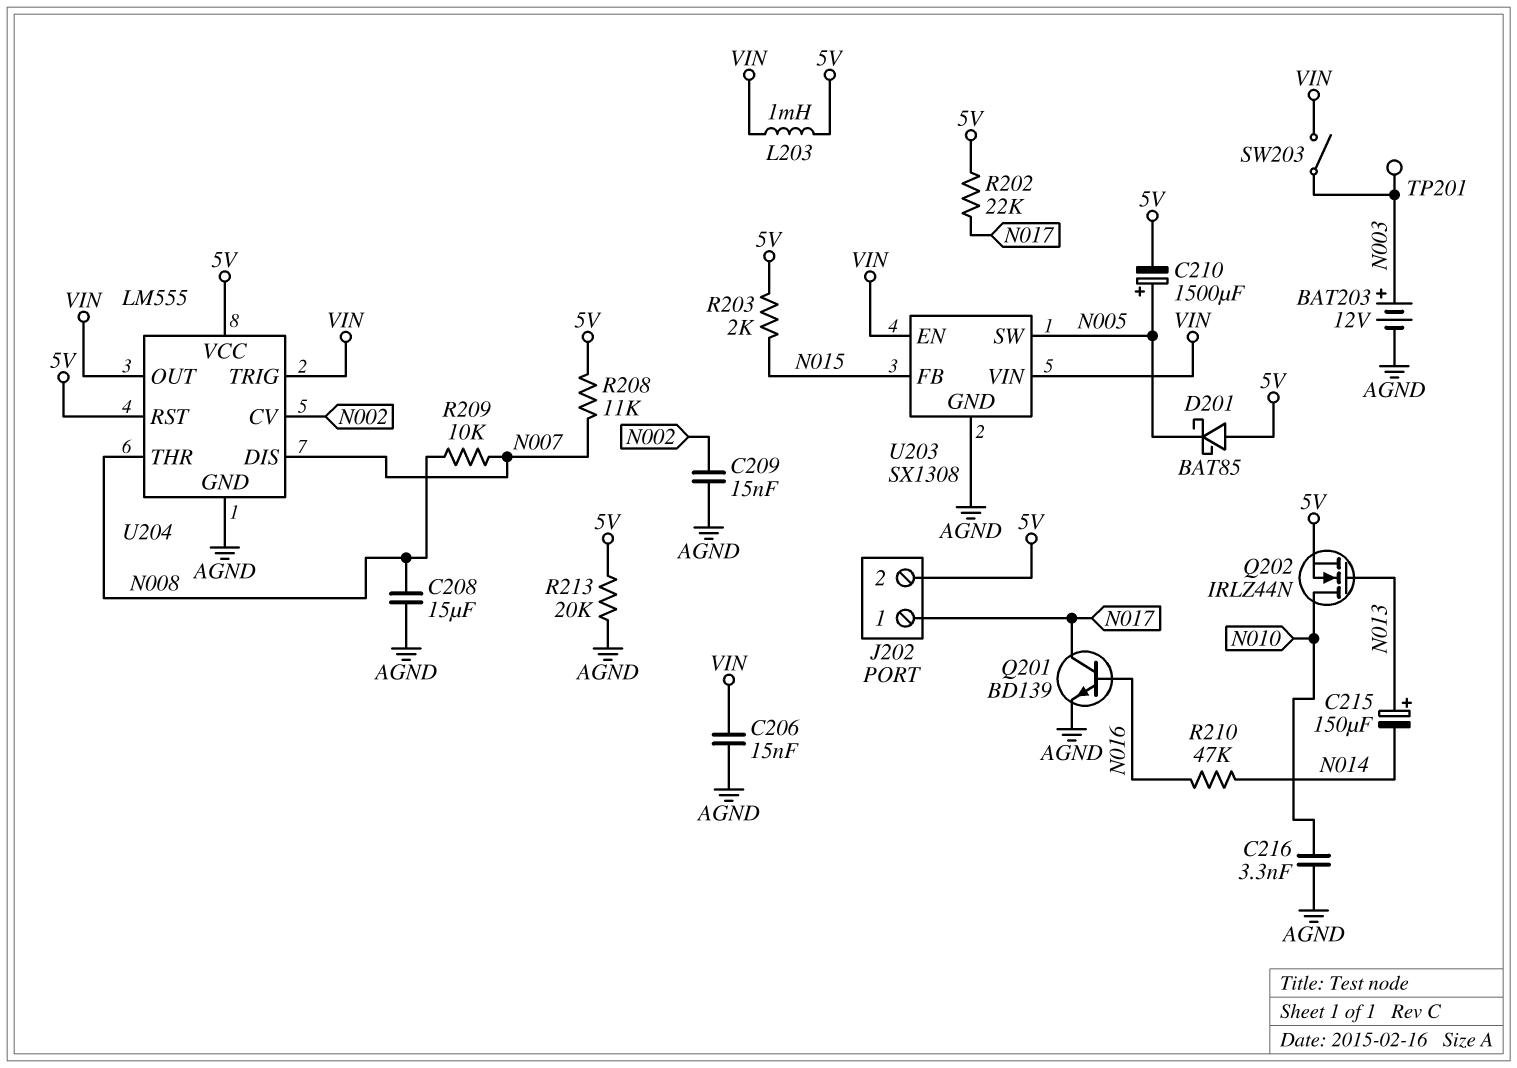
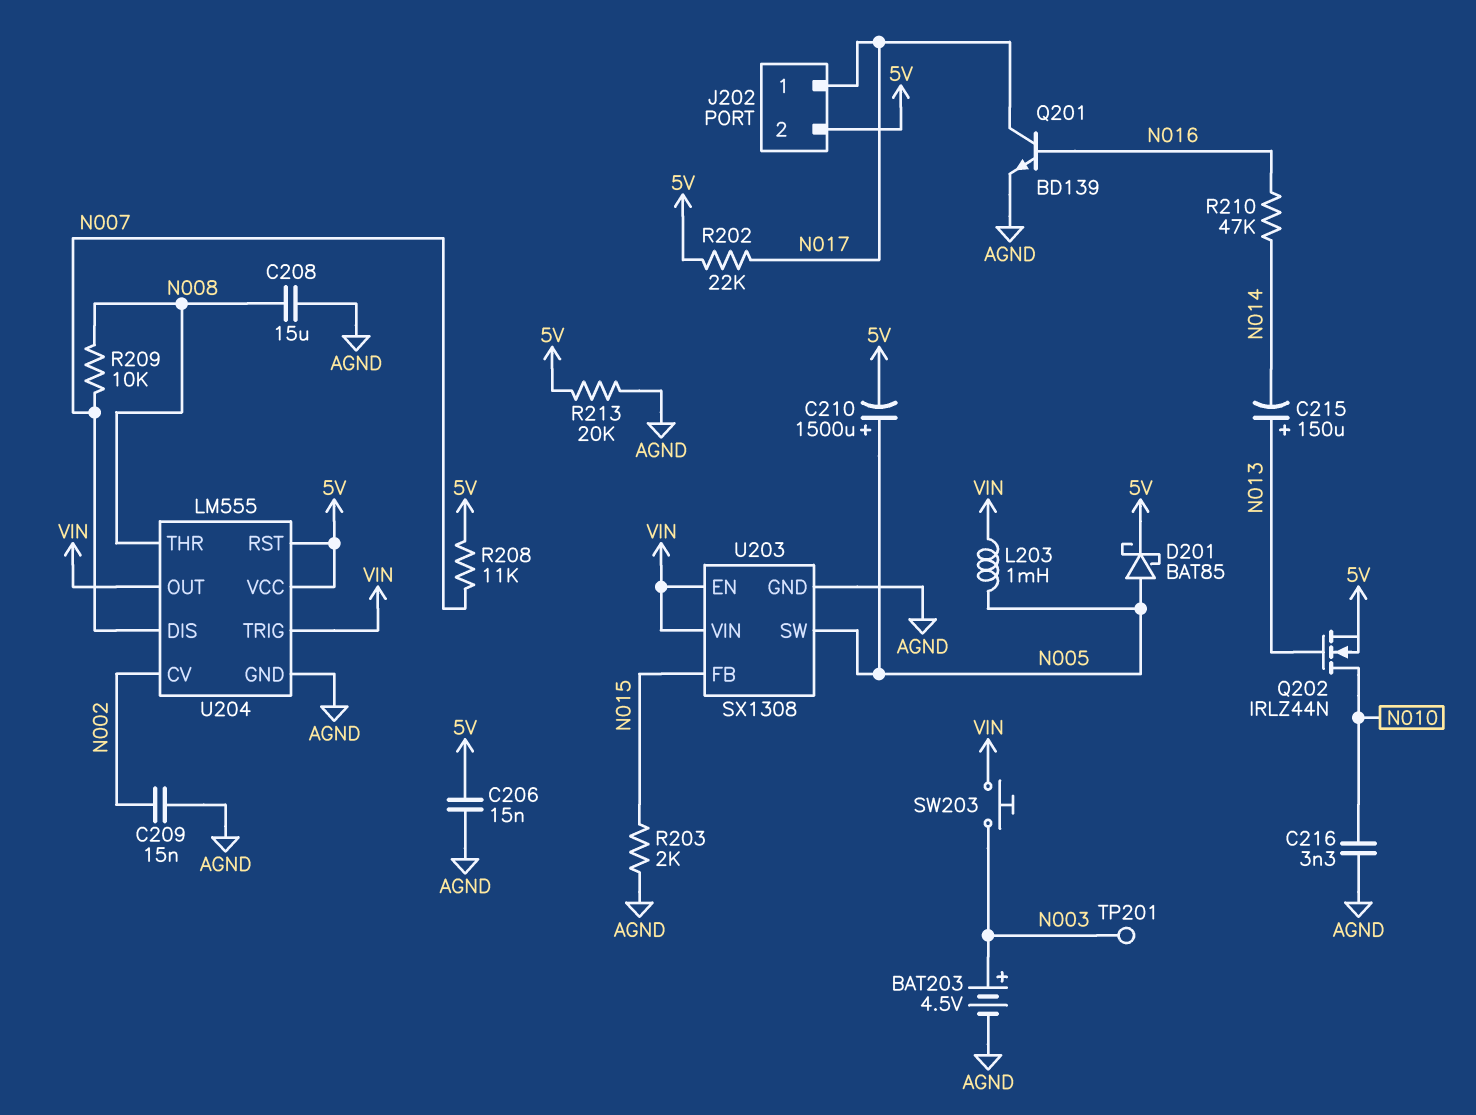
BAT203: 12V (plus N003, minus AGND) -> 4.5V (plus N003, minus AGND)
C206: 15nF (AGND, VIN) -> 15nF (5V, AGND)
D201: schottky BAT85 (A 5V, K N005) -> schottky BAT85 (A N005, K 5V)
L203: 1mH (5V, VIN) -> 1mH (N005, VIN)
R203: 2k (5V, N015) -> 2k (AGND, N015)
SW203: switch (N003, VIN) -> button (N003, VIN)

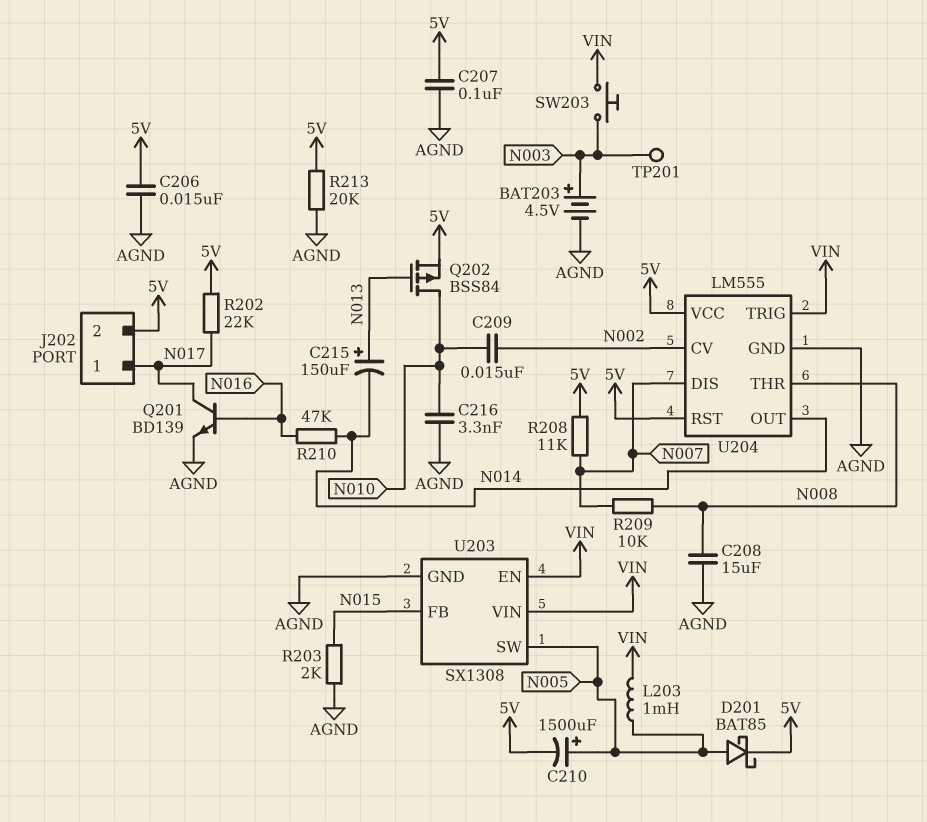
C207: none -> 100nF (5V, AGND)
C209: 15nF (AGND, N002) -> 15nF (N002, N010)
Q202: NMOS IRLZ44N (G N013, D N010, S 5V) -> PMOS BSS84 (G N013, D N010, S 5V)
U204 pin OUT: VIN -> N014

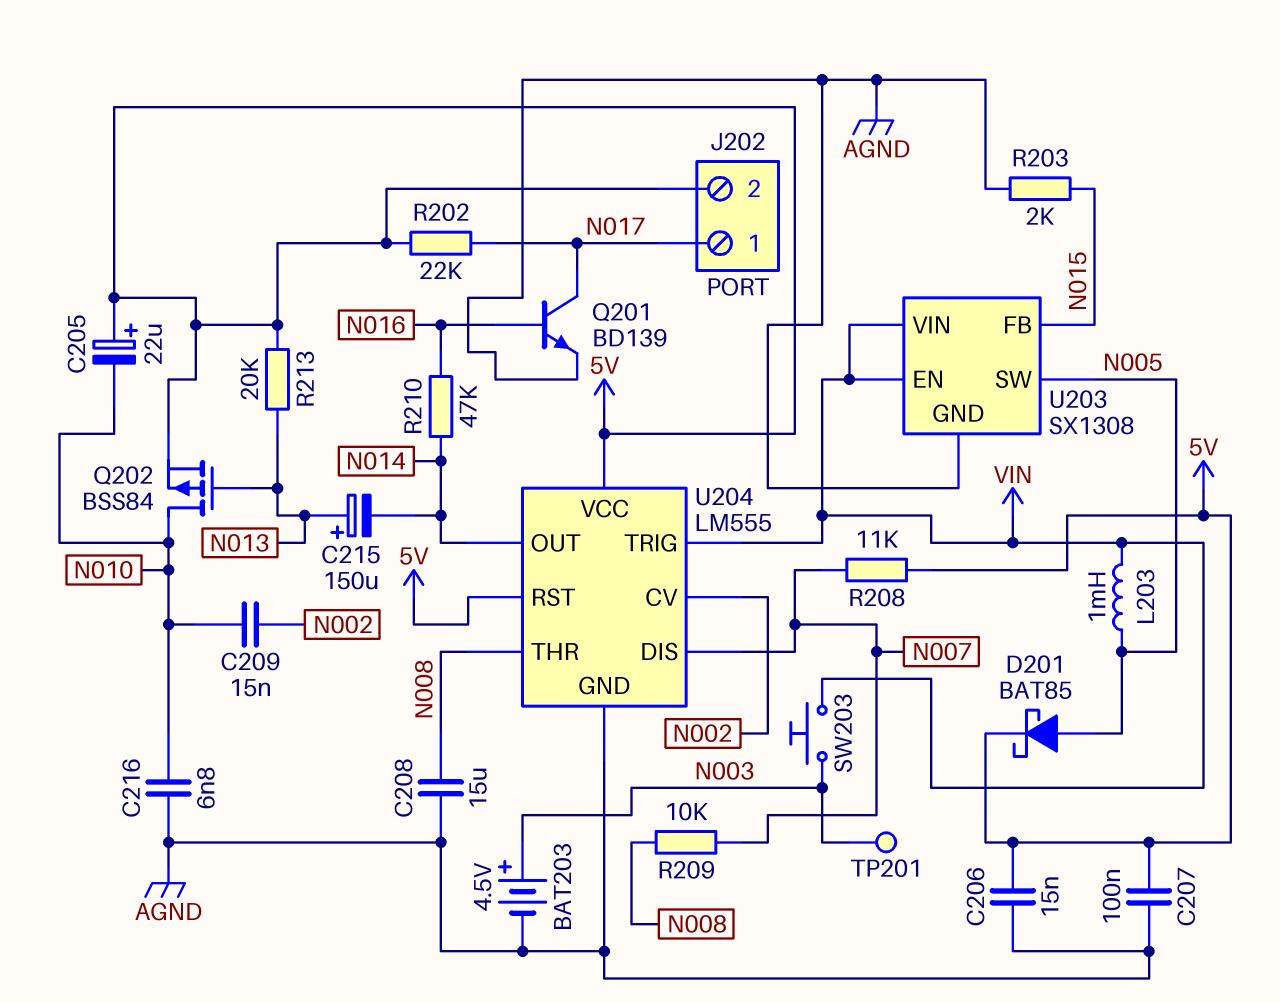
C205: none -> 22uF (plus 5V, minus N010)
C210: 1500uF (plus N005, minus 5V) -> none
C216: 3.3nF (AGND, N010) -> 6.8nF (AGND, N010)
R213: 20k (5V, AGND) -> 20k (5V, N013)

